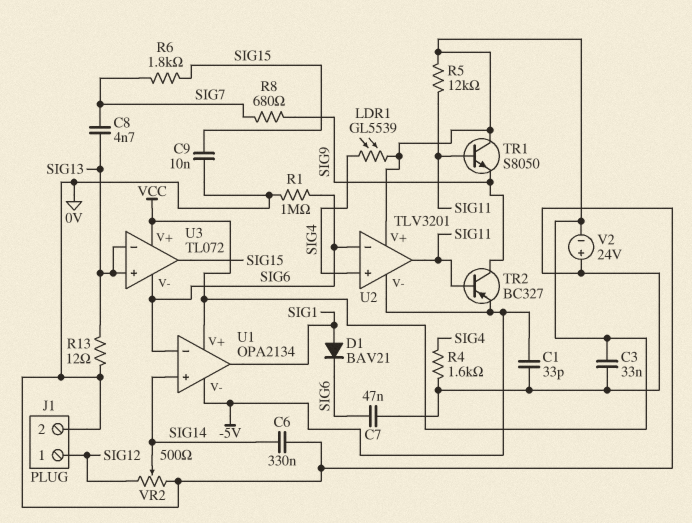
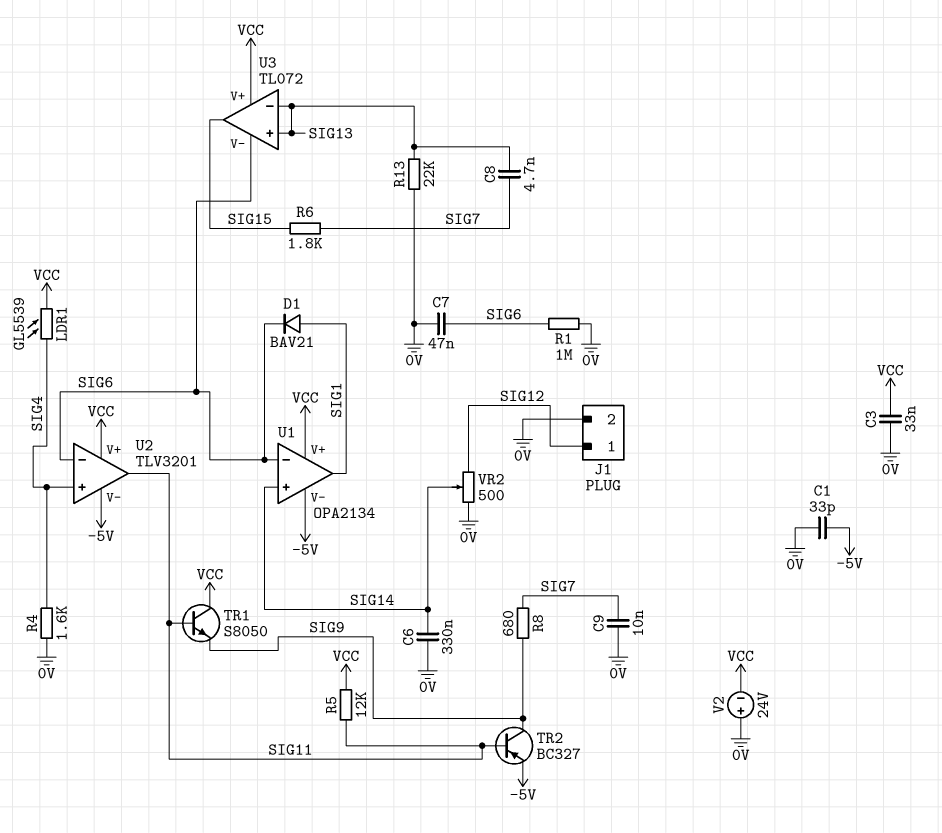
C9: 10nF (0V, SIG15) -> 10nF (0V, SIG7)
R13: 12 (0V, SIG13) -> 22k (0V, SIG13)

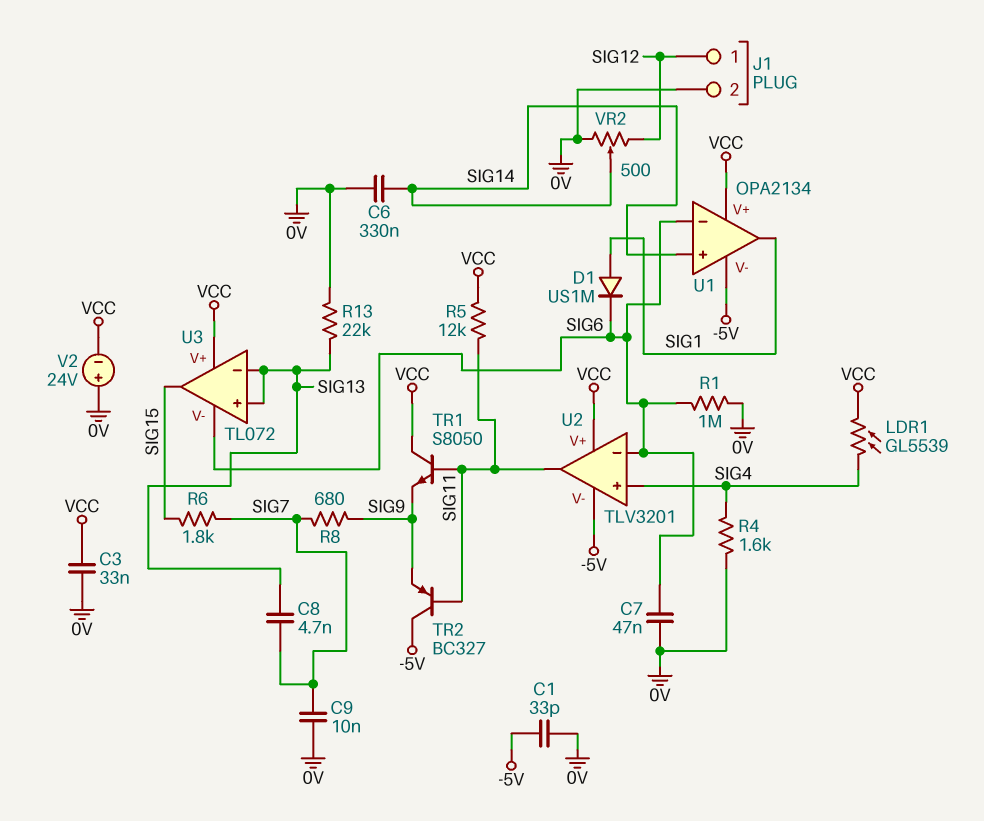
D1: diode BAV21 (A SIG1, K SIG6) -> diode US1M (A SIG1, K SIG6)
TR2: PNP BC327 (B SIG11, C SIG9, E -5V) -> PNP BC327 (B SIG11, C -5V, E SIG9)

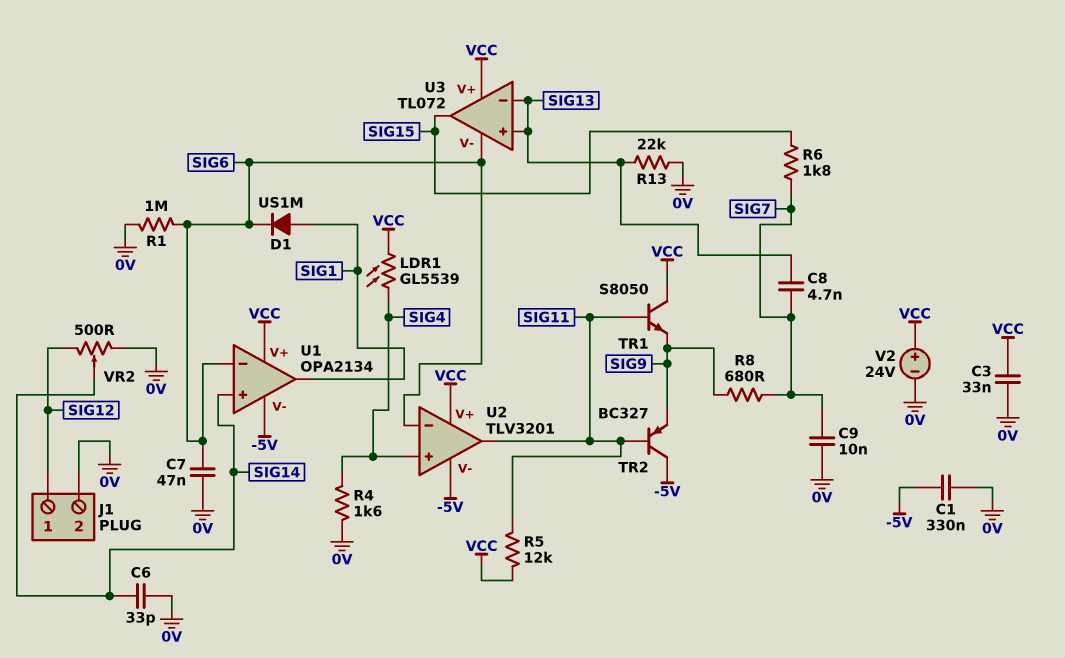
C1: 33pF (-5V, 0V) -> 330nF (-5V, 0V)
C6: 330nF (0V, SIG14) -> 33pF (0V, SIG14)
V2: 24V (plus 0V, minus VCC) -> 24V (plus VCC, minus 0V)

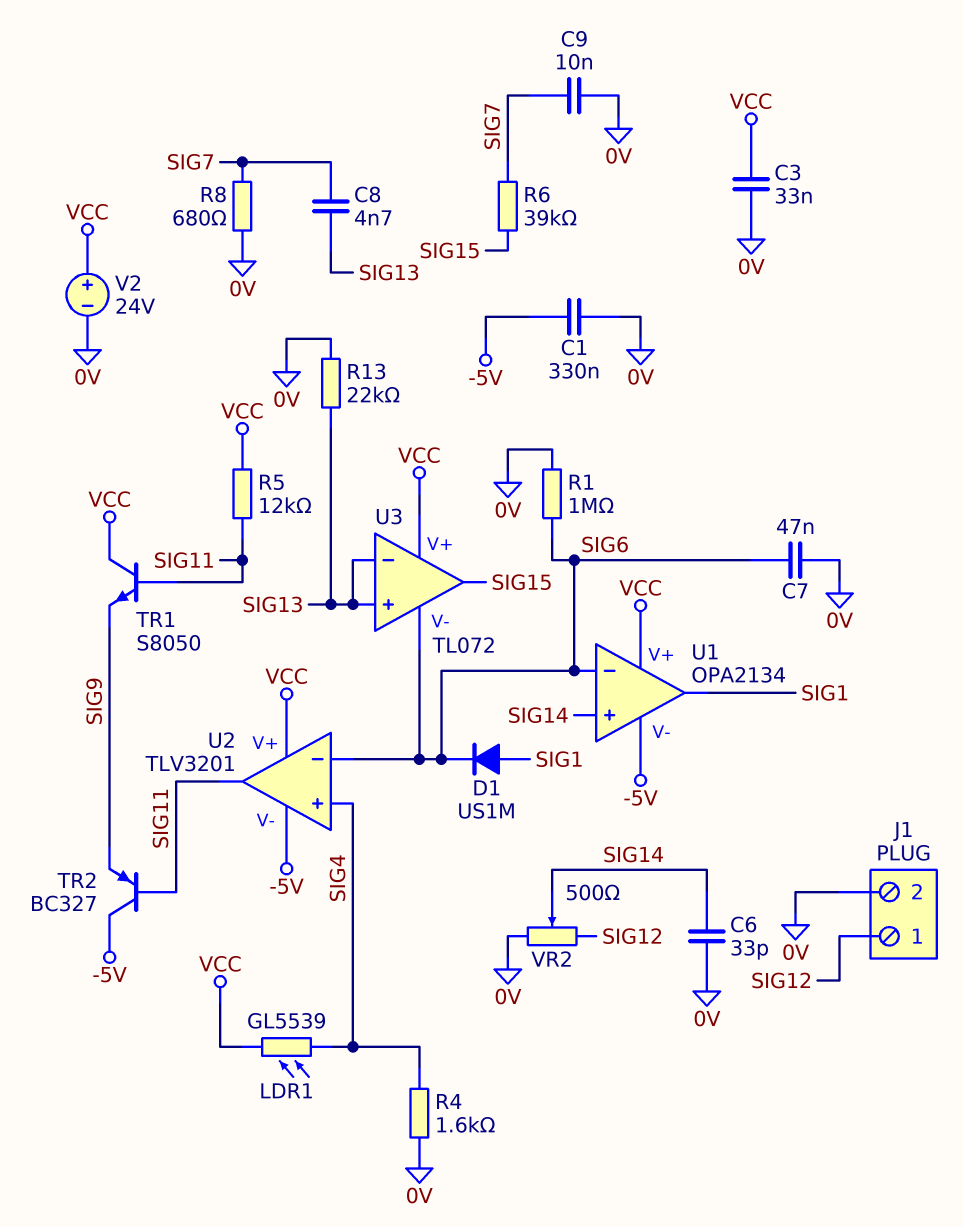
R6: 1.8k (SIG7, SIG15) -> 39k (SIG7, SIG15)
R8: 680 (SIG7, SIG9) -> 680 (0V, SIG7)

